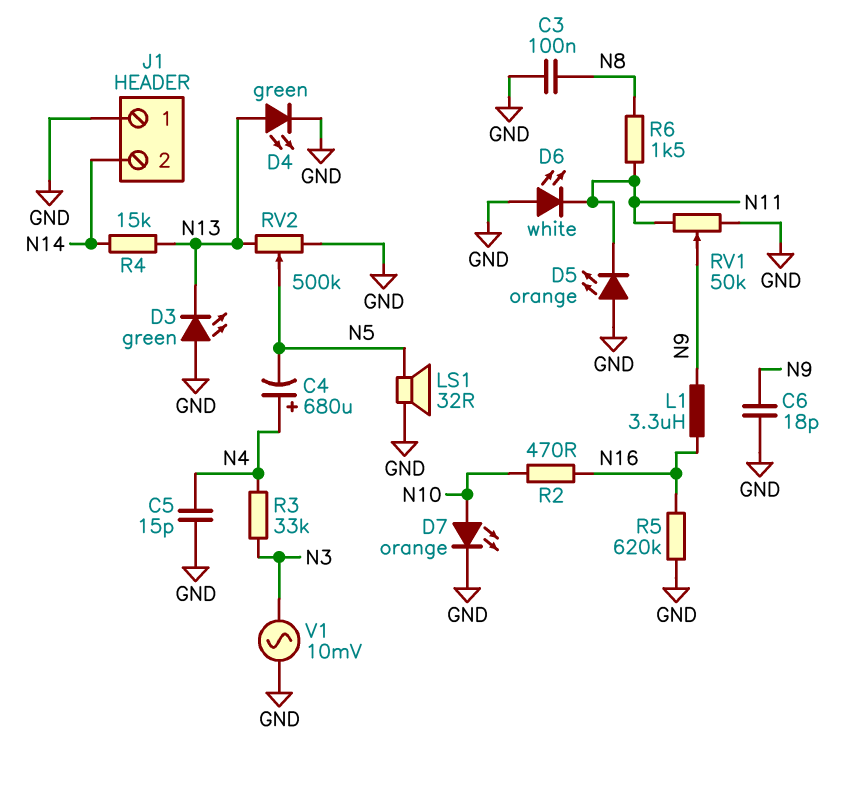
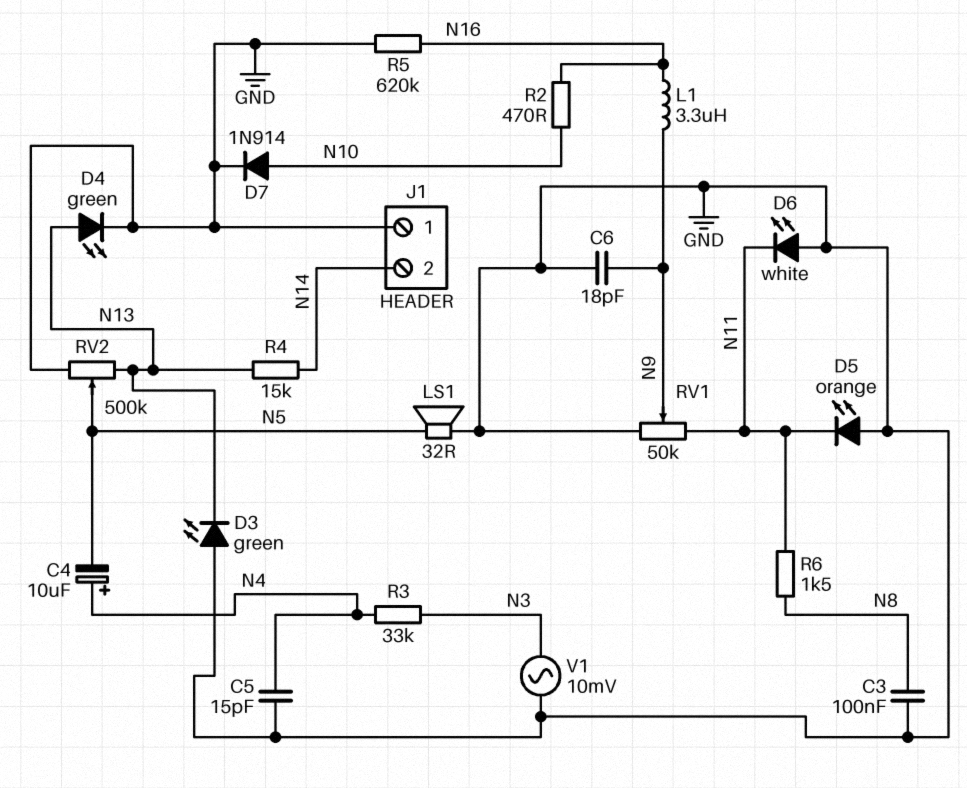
C4: 680uF (plus N4, minus N5) -> 10uF (plus N4, minus N5)
D7: LED orange (A N10, K GND) -> diode 1N914 (A N10, K GND)

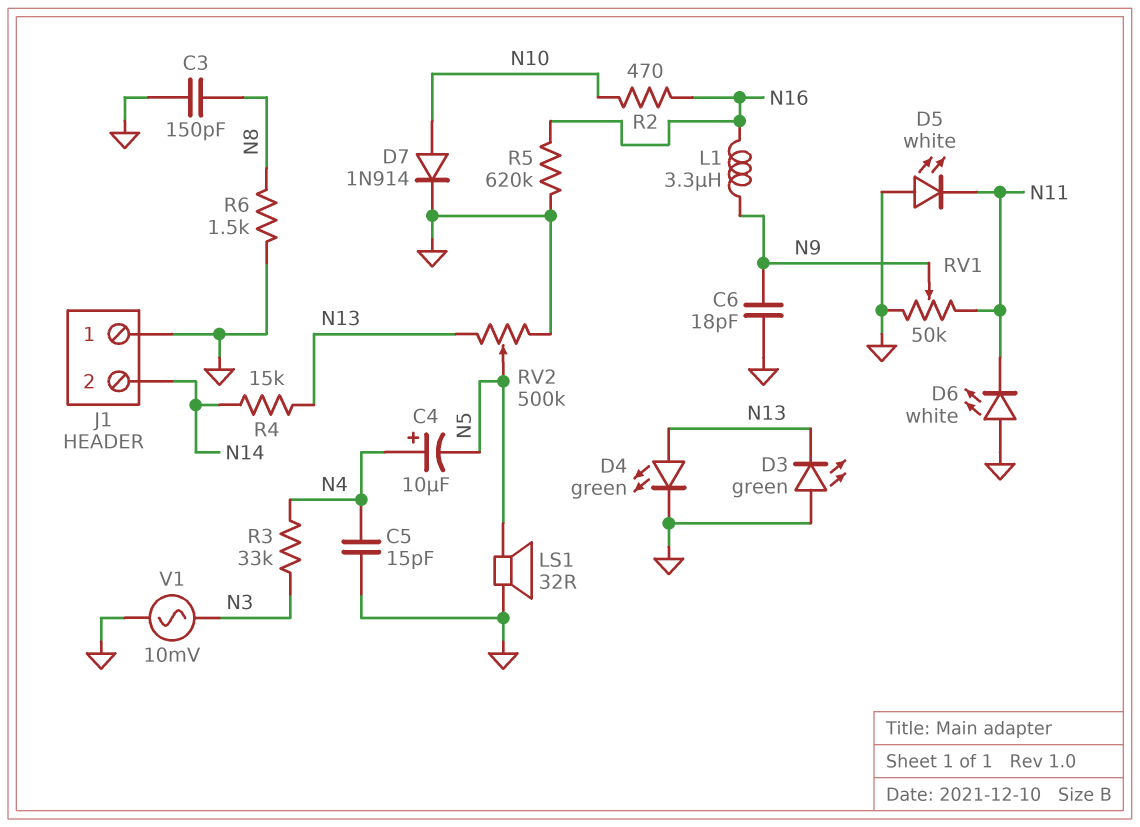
C3: 100nF (GND, N8) -> 150pF (GND, N8)
D5: LED orange (A GND, K N11) -> LED white (A GND, K N11)
R6: 1.5k (N8, N11) -> 1.5k (GND, N8)

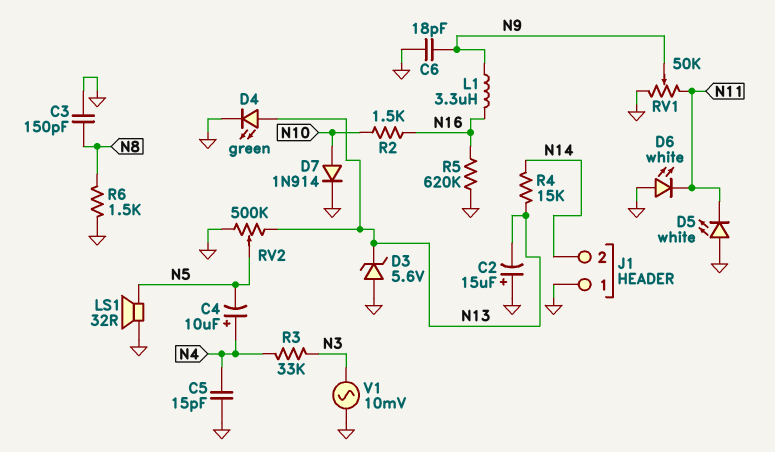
C2: none -> 15uF (plus GND, minus N13)
D3: LED green (A GND, K N13) -> zener 5.6V (A GND, K N13)
R2: 470 (N10, N16) -> 1.5k (N10, N16)

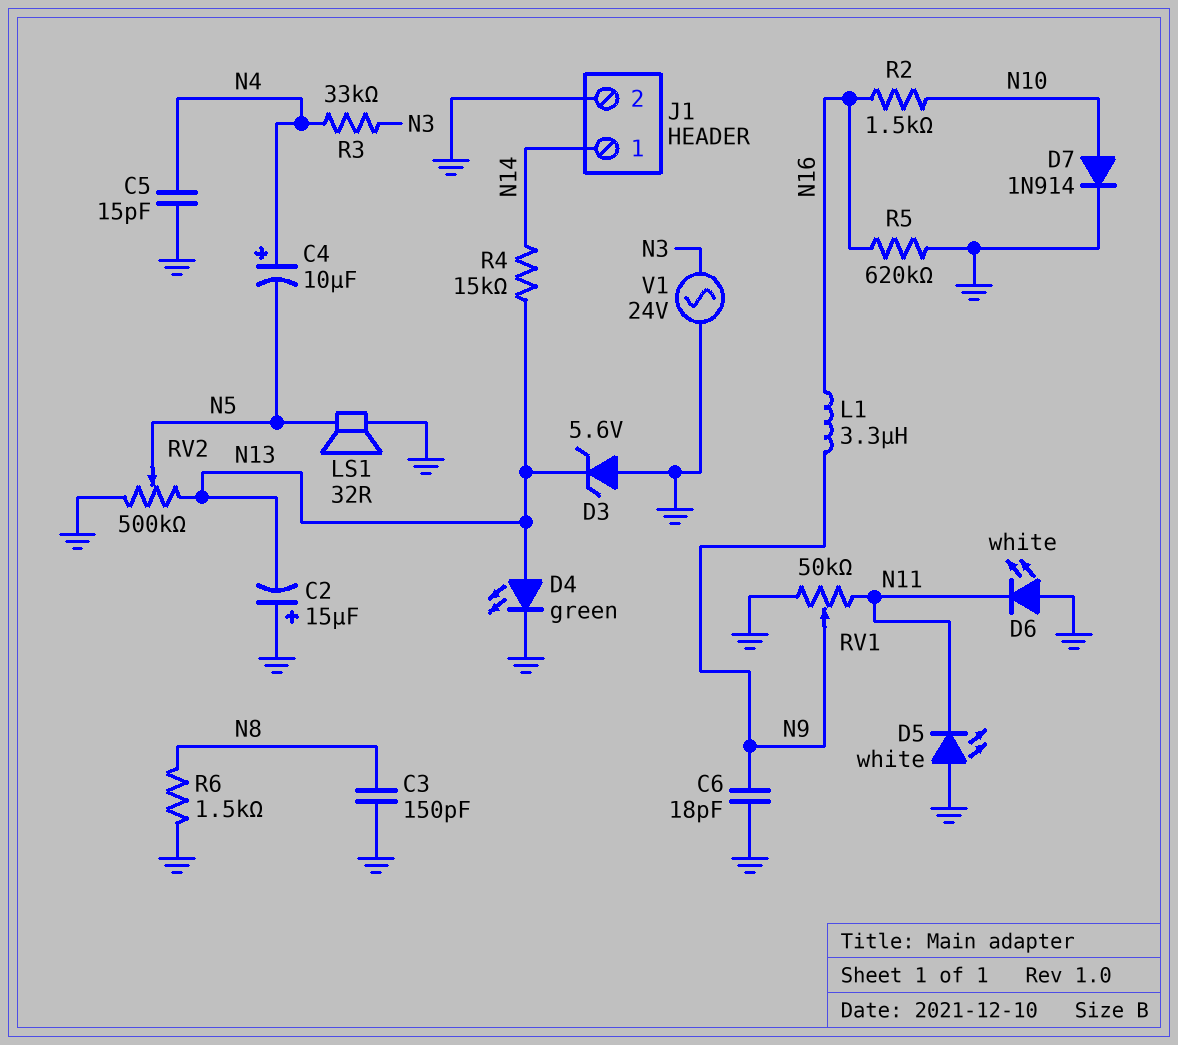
J1 pin 1: GND -> N14
J1 pin 2: N14 -> GND
V1: AC 10mV (GND, N3) -> AC 24V (GND, N3)

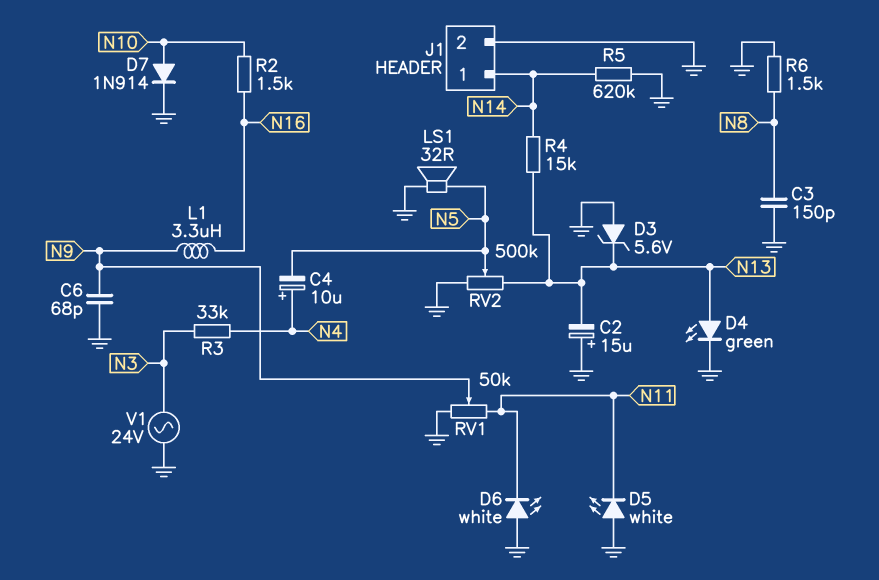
C5: 15pF (GND, N4) -> none
C6: 18pF (GND, N9) -> 68pF (GND, N9)
R5: 620k (GND, N16) -> 620k (GND, N14)

